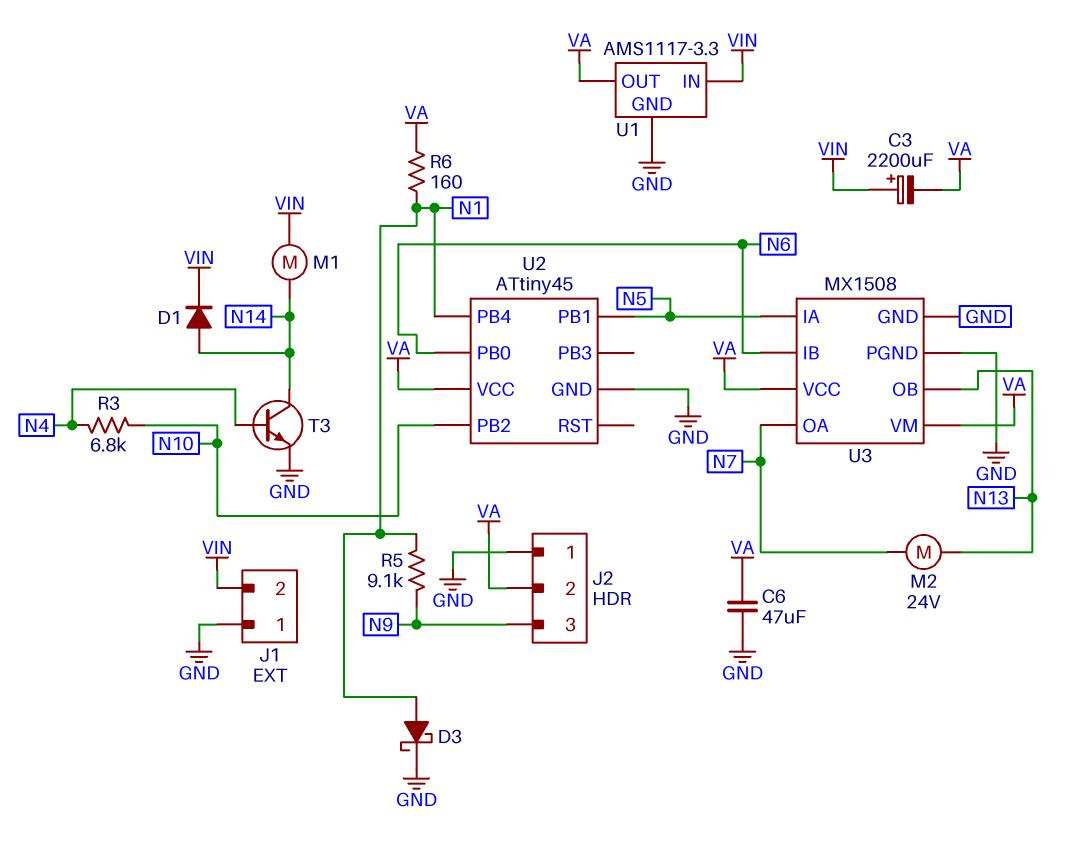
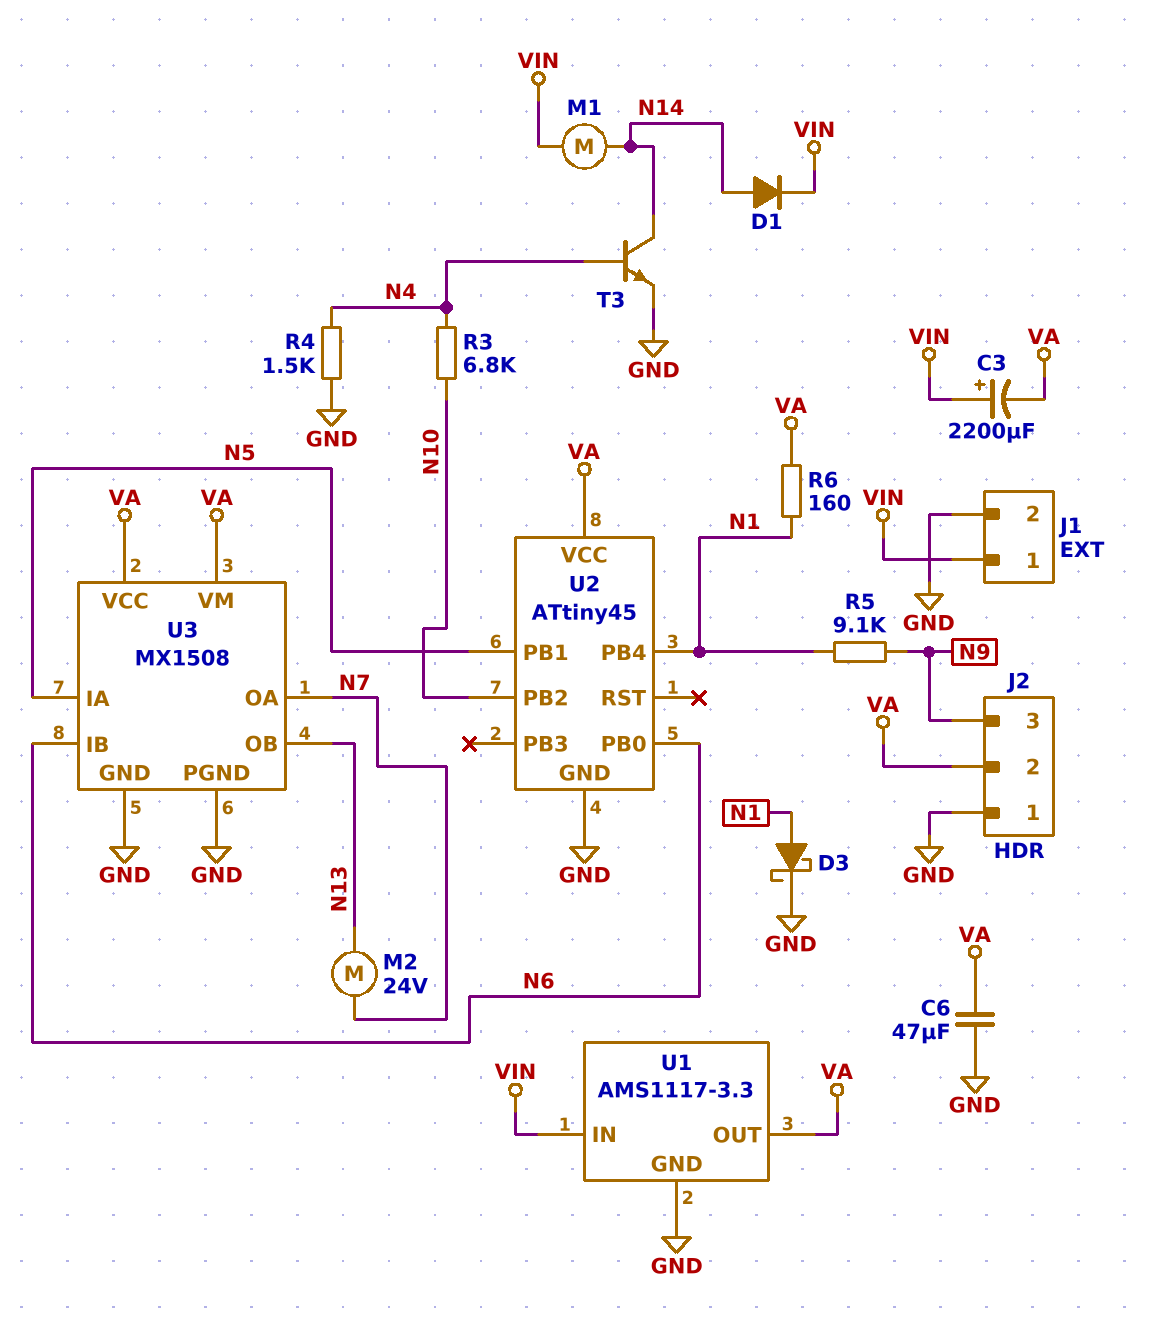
J1 pin 1: GND -> VIN
J1 pin 2: VIN -> GND
R4: none -> 1.5k (GND, N4)

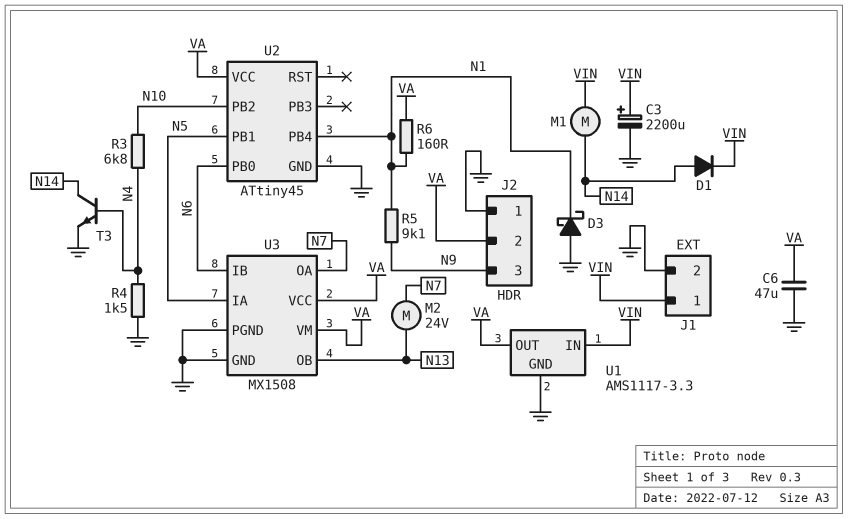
C3: 2200uF (plus VIN, minus VA) -> 2200uF (plus VIN, minus GND)
D3: schottky (A N1, K GND) -> schottky (A GND, K N1)

